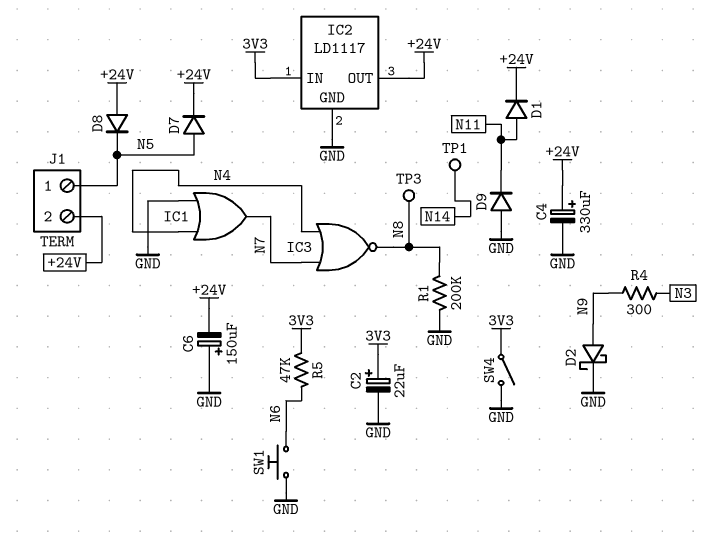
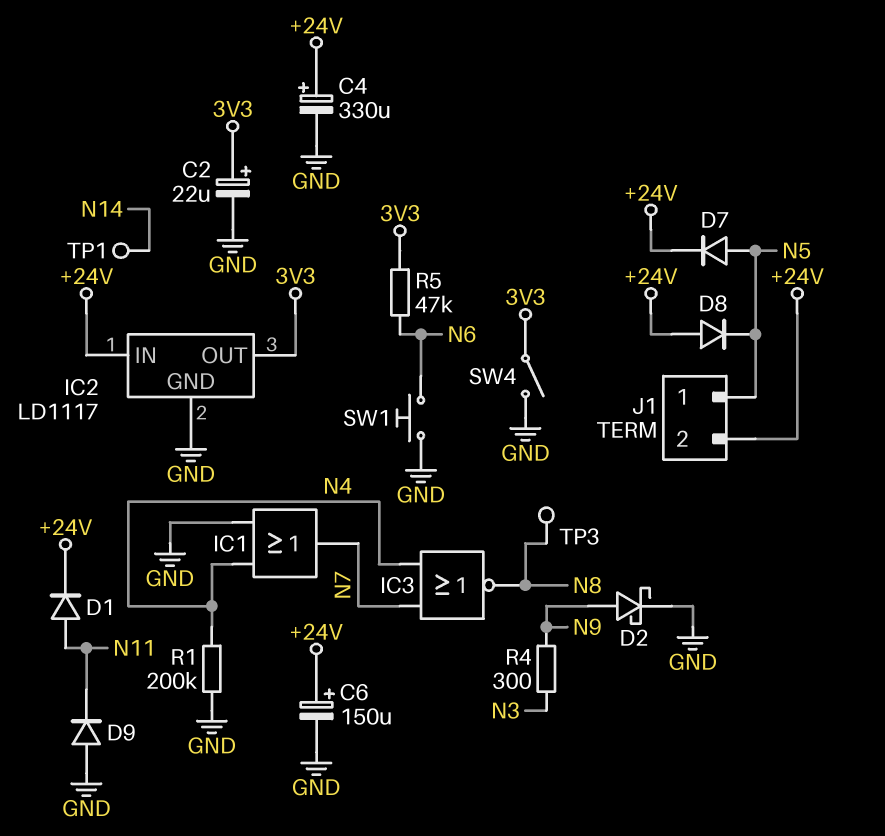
C6: 150uF (plus GND, minus +24V) -> 150uF (plus +24V, minus GND)
IC2 pin IN: 3V3 -> +24V
IC2 pin OUT: +24V -> 3V3
R1: 200k (GND, N8) -> 200k (GND, N4)

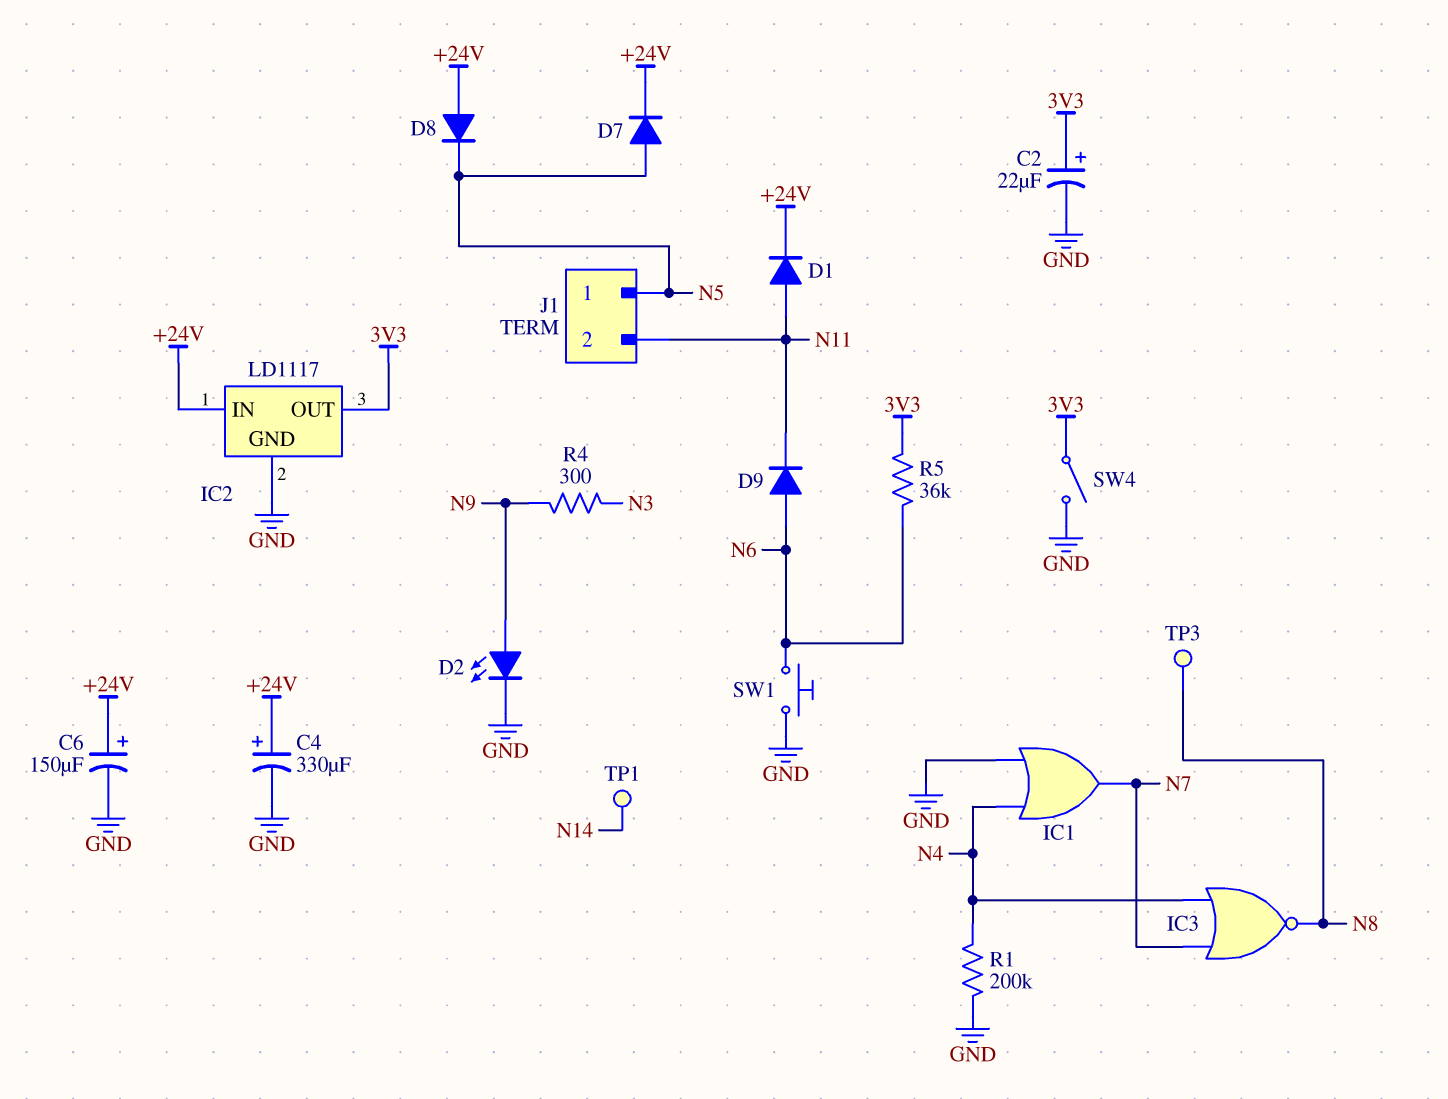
D2: schottky (A N9, K GND) -> LED (A N9, K GND)
D9: diode (A GND, K N11) -> diode (A N6, K N11)
J1 pin 2: +24V -> N11
R5: 47k (3V3, N6) -> 36k (3V3, N6)

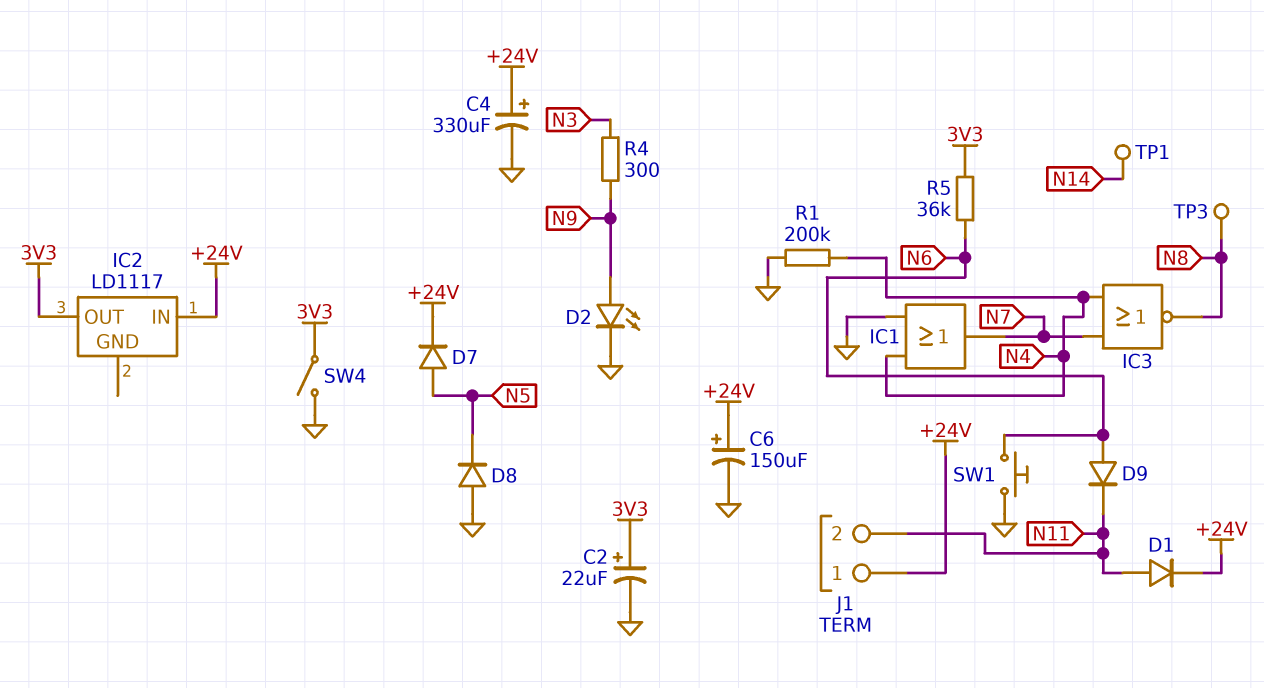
D8: diode (A +24V, K N5) -> diode (A GND, K N5)
IC2 pin GND: GND -> none
J1 pin 1: N5 -> +24V

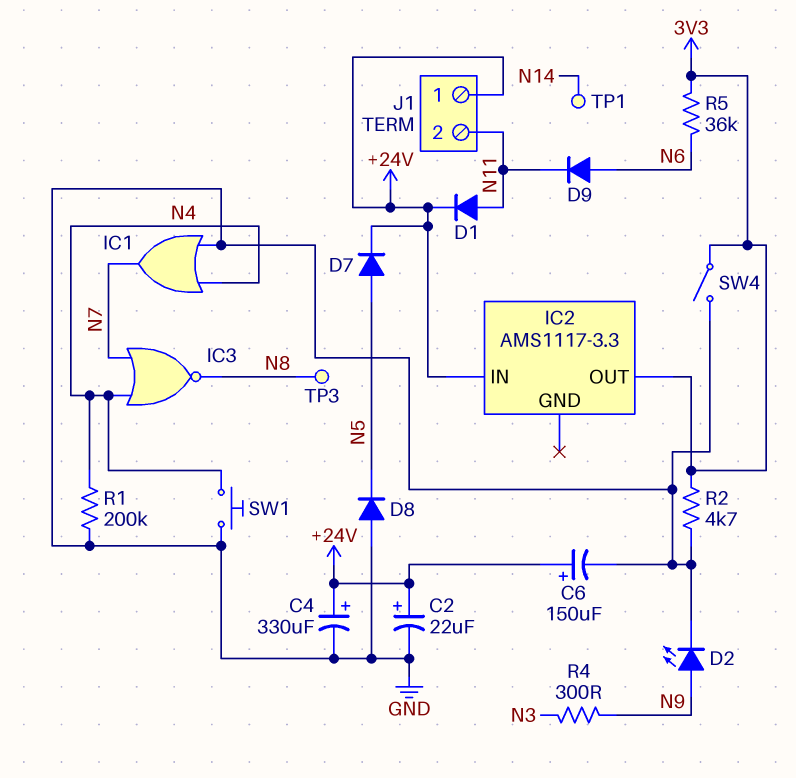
C2: 22uF (plus 3V3, minus GND) -> 22uF (plus +24V, minus GND)
IC2: LD1117 -> AMS1117-3.3
R2: none -> 4.7k (3V3, GND)
SW1: button (GND, N6) -> button (GND, N4)

